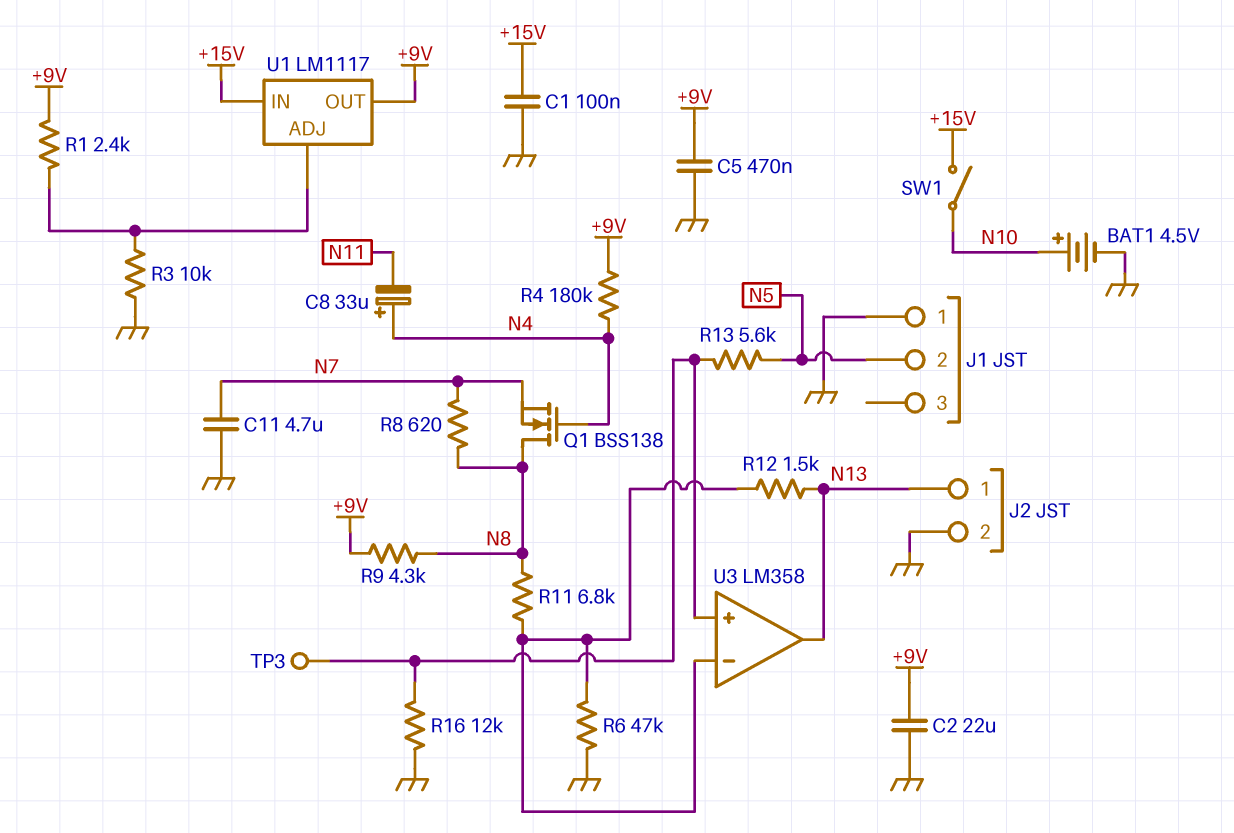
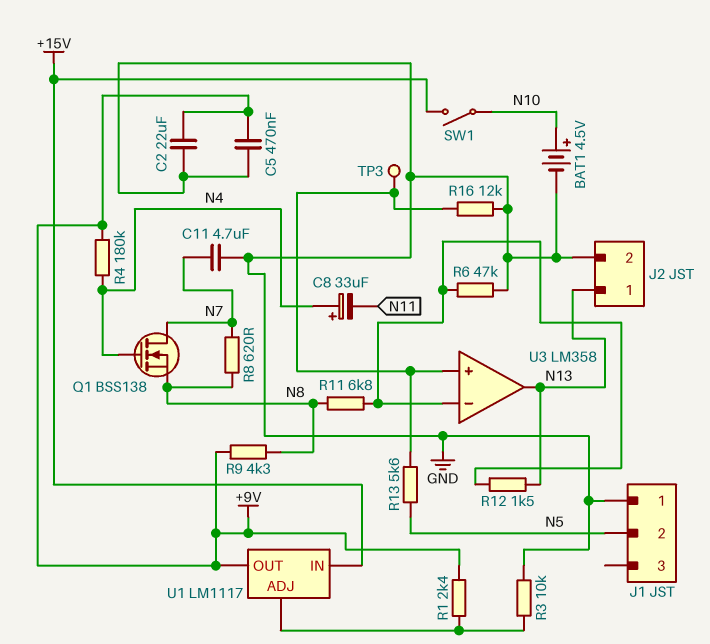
C1: 100nF (+15V, GND) -> none
Q1: NMOS BSS138 (G N4, D N8, S N7) -> NMOS BSS138 (G N4, D N7, S N8)

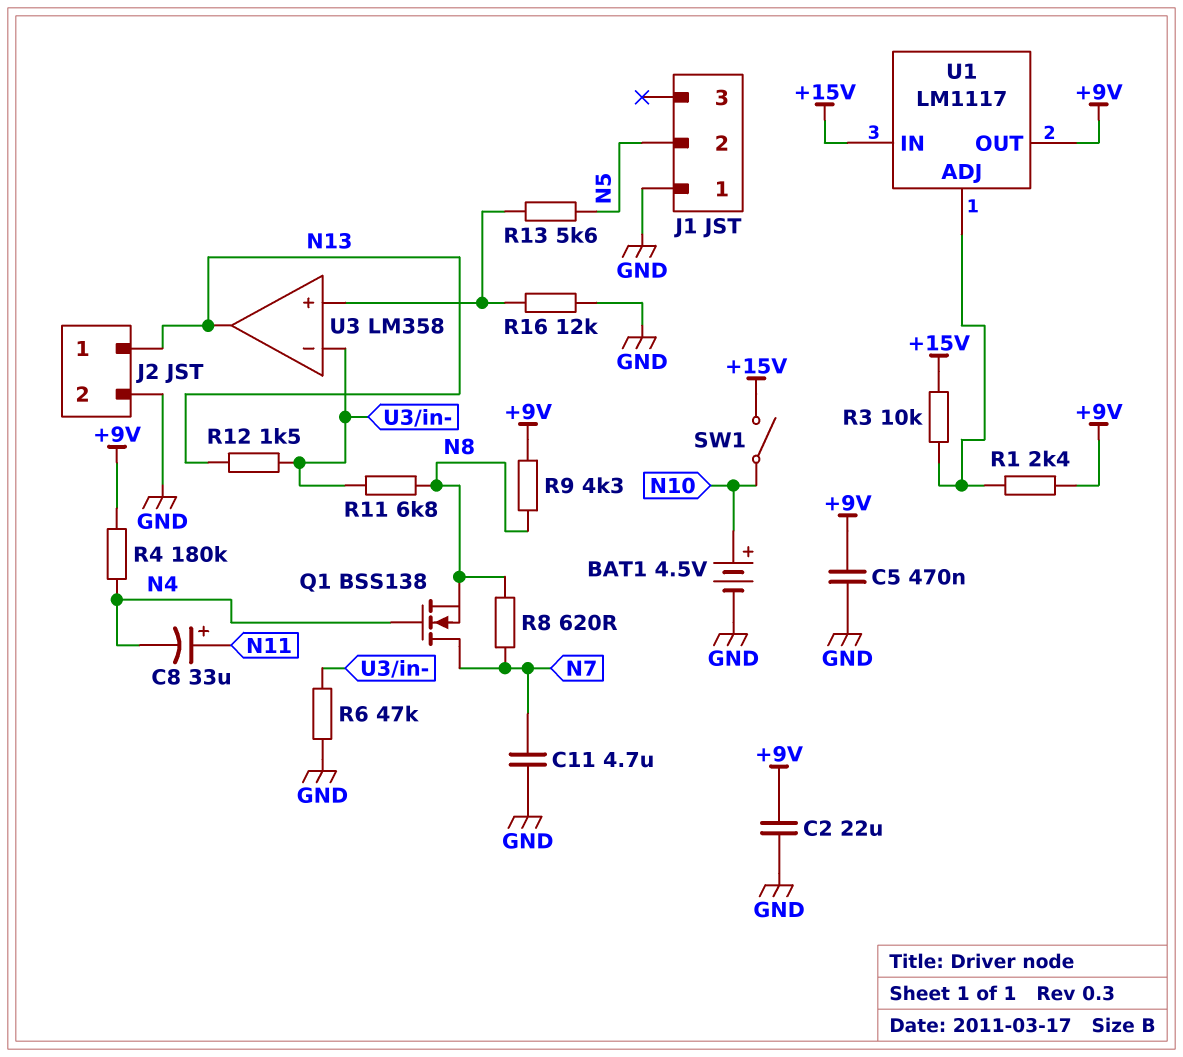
C8: 33uF (plus N4, minus N11) -> 33uF (plus N11, minus N4)
R3: 10k (GND, U1/ADJ) -> 10k (+15V, U1/ADJ)
TP3: test point (U3/in+) -> none

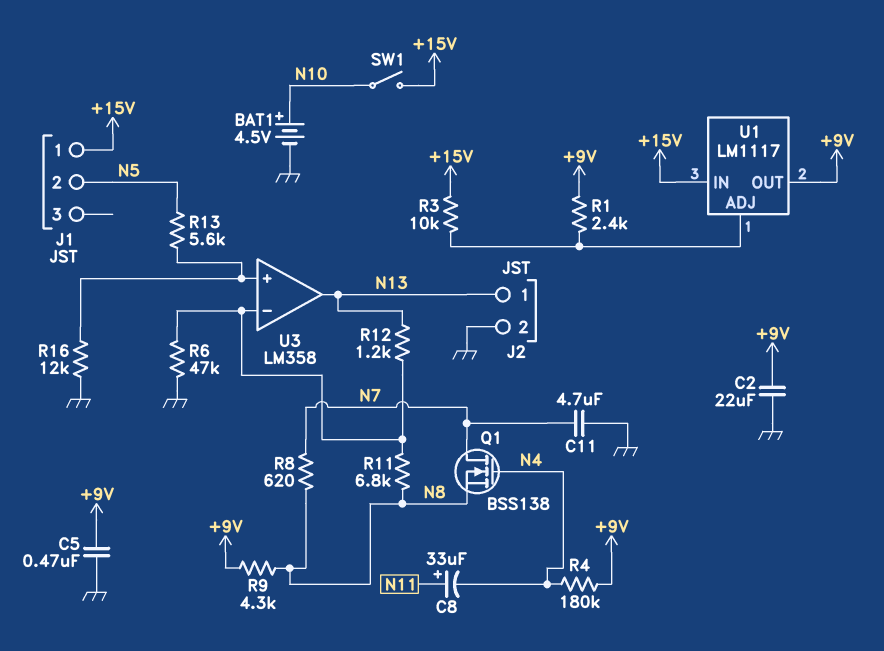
J1 pin 1: GND -> +15V
R12: 1.5k (N13, U3/in-) -> 1.2k (N13, U3/in-)

